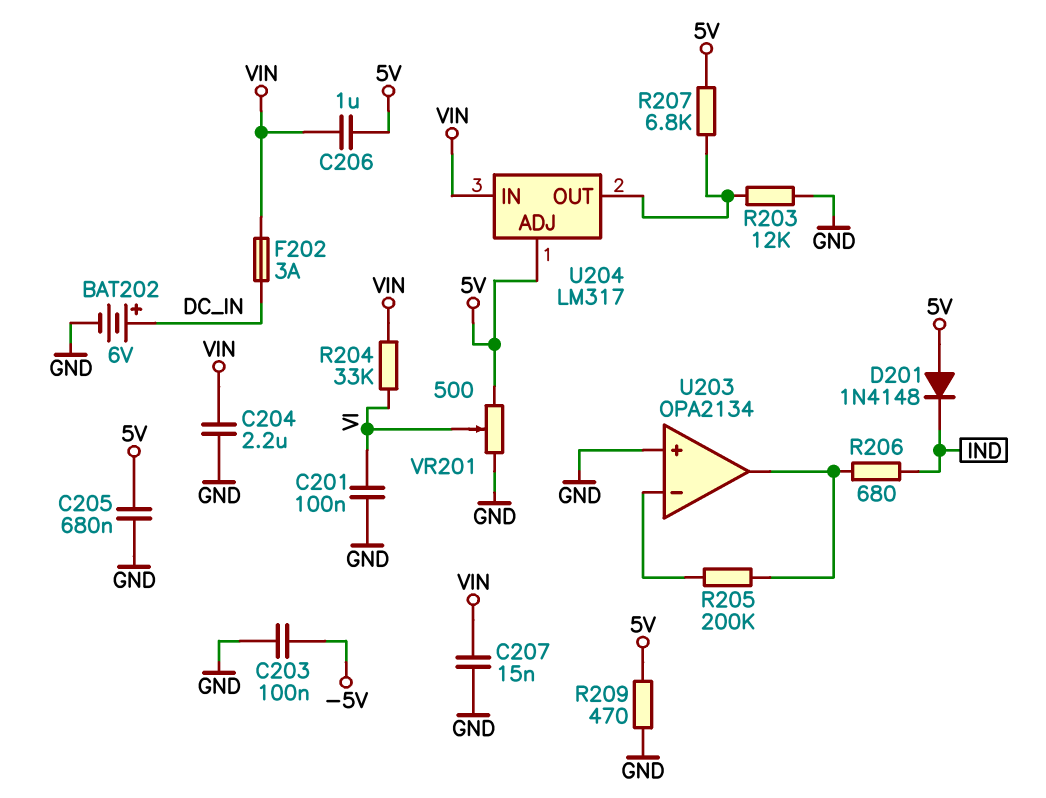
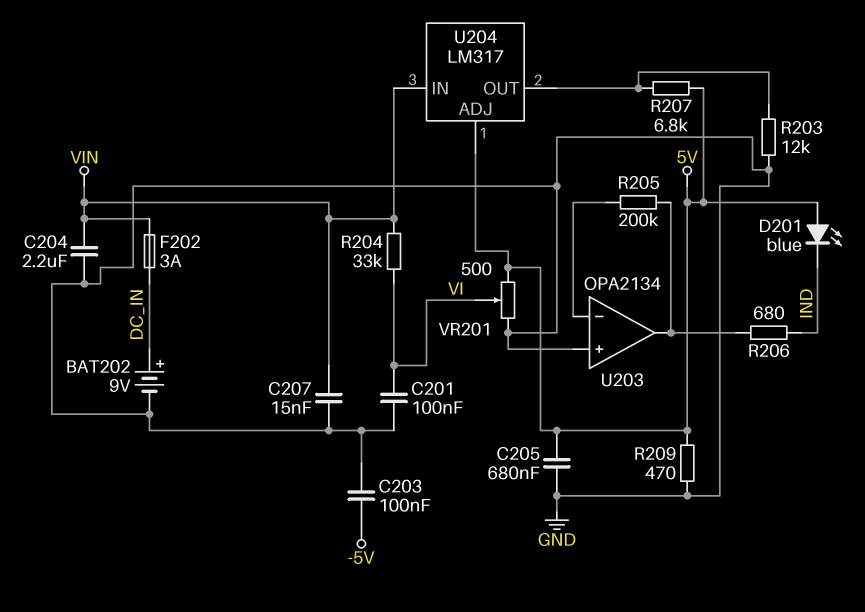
BAT202: 6V (plus DC_IN, minus GND) -> 9V (plus DC_IN, minus GND)
C206: 1uF (5V, VIN) -> none
D201: diode 1N4148 (A 5V, K IND) -> LED blue (A 5V, K IND)

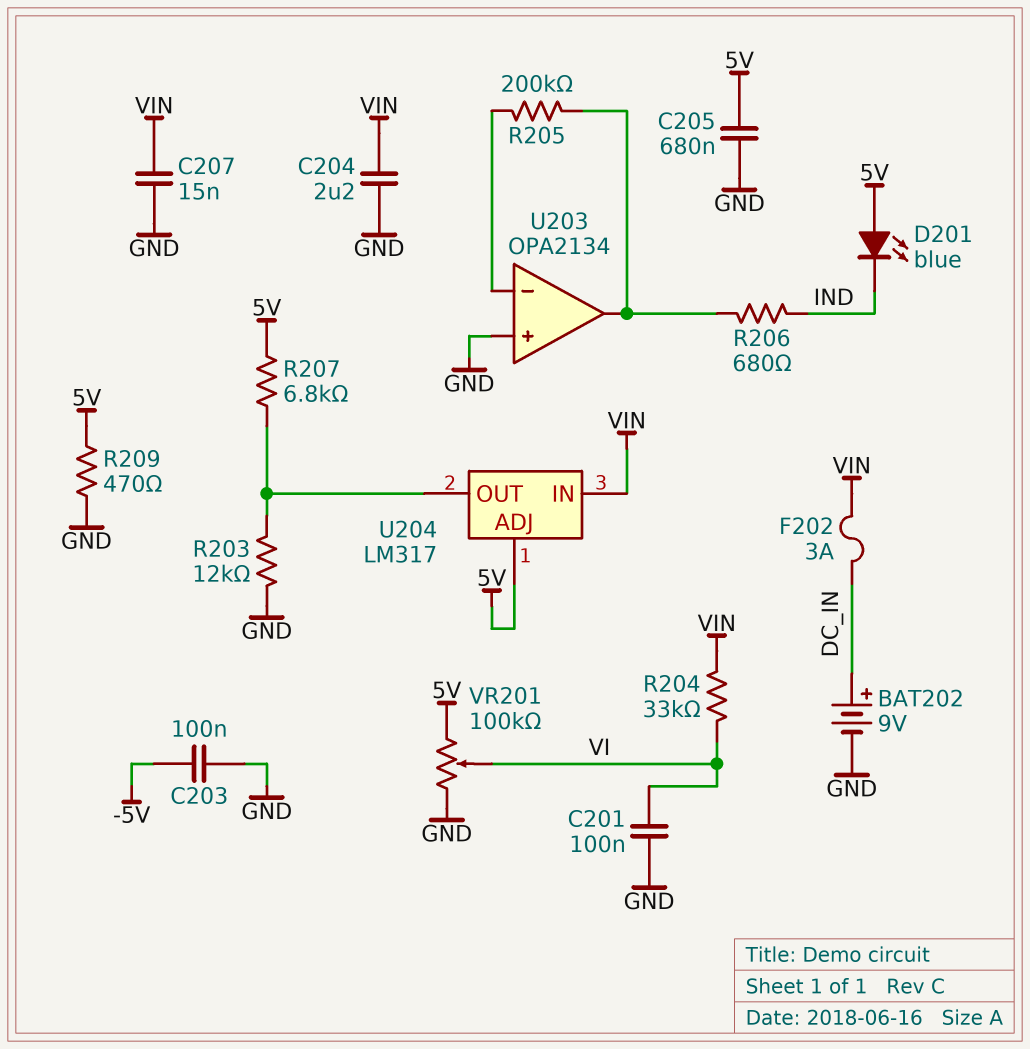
VR201: 500 (5V, GND, wiper VI) -> 100k (5V, GND, wiper VI)

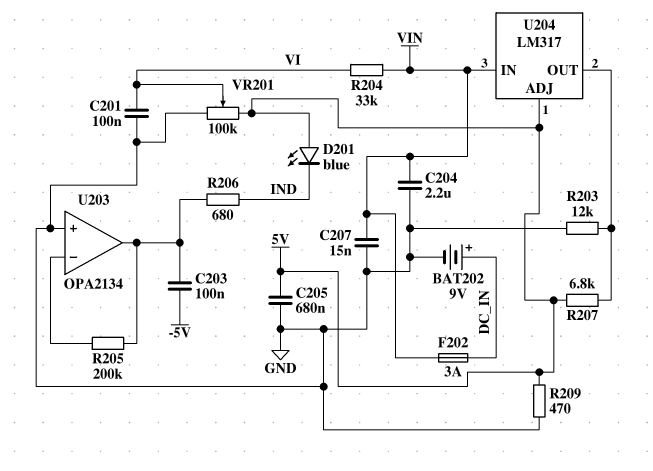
C203: 100nF (-5V, GND) -> 100nF (-5V, U203/out)

